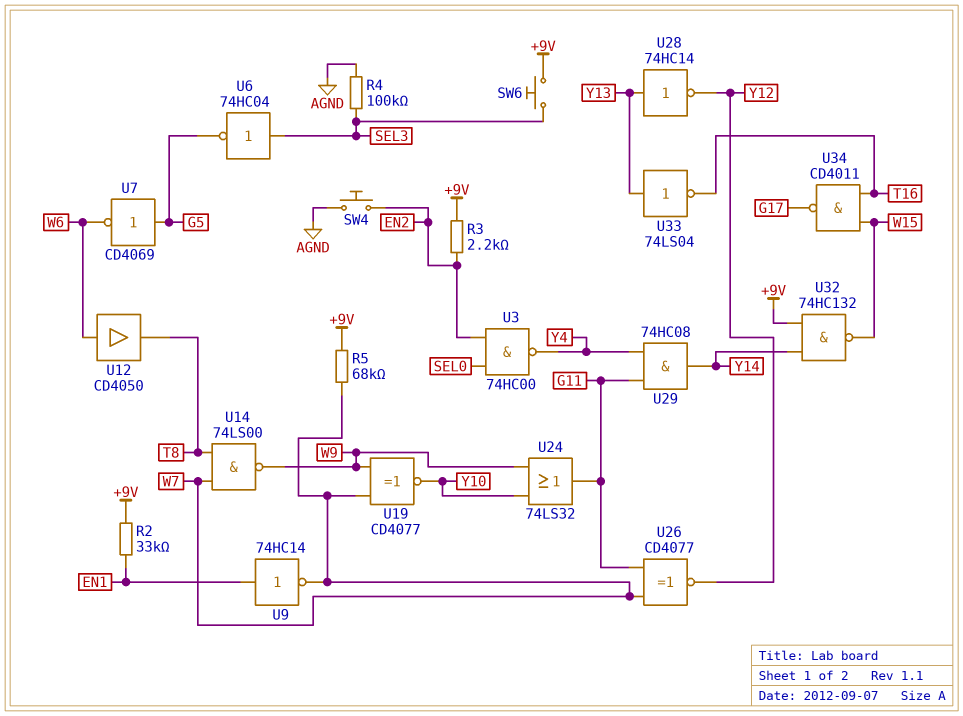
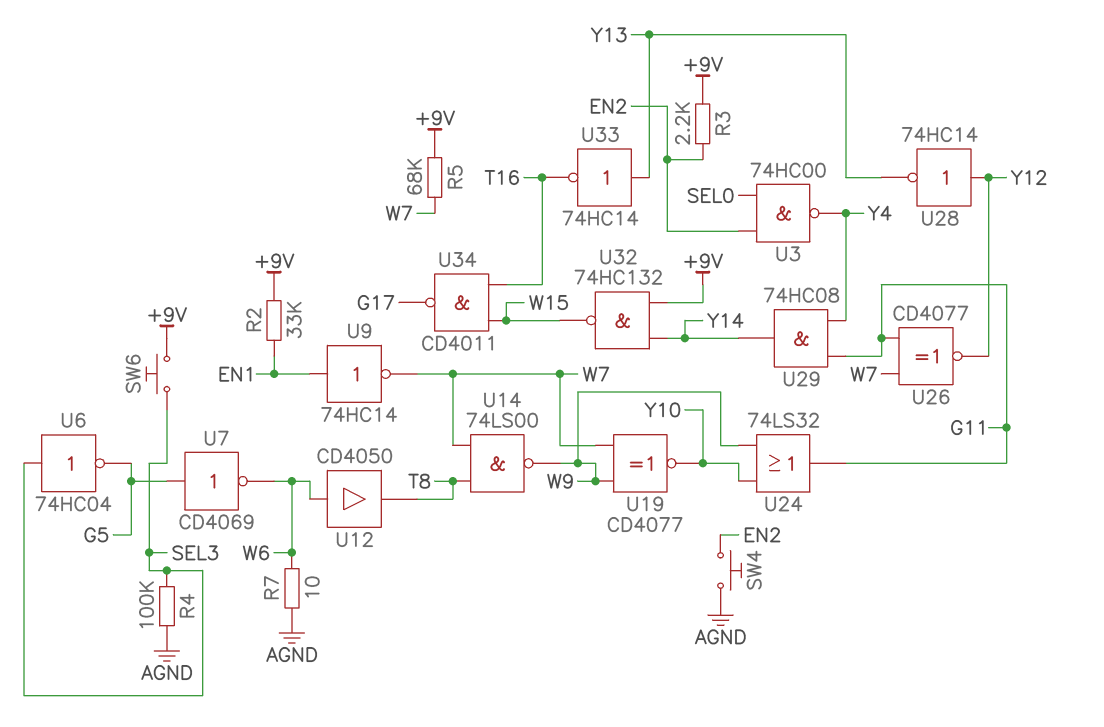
R7: none -> 10 (AGND, W6)
U28: NOT 74HC14 (in Y13, out Y12) -> NOT 74HC14 (in Y12, out Y13)
U33: NOT 74LS04 (in Y13, out T16) -> NOT 74HC14 (in Y13, out T16)

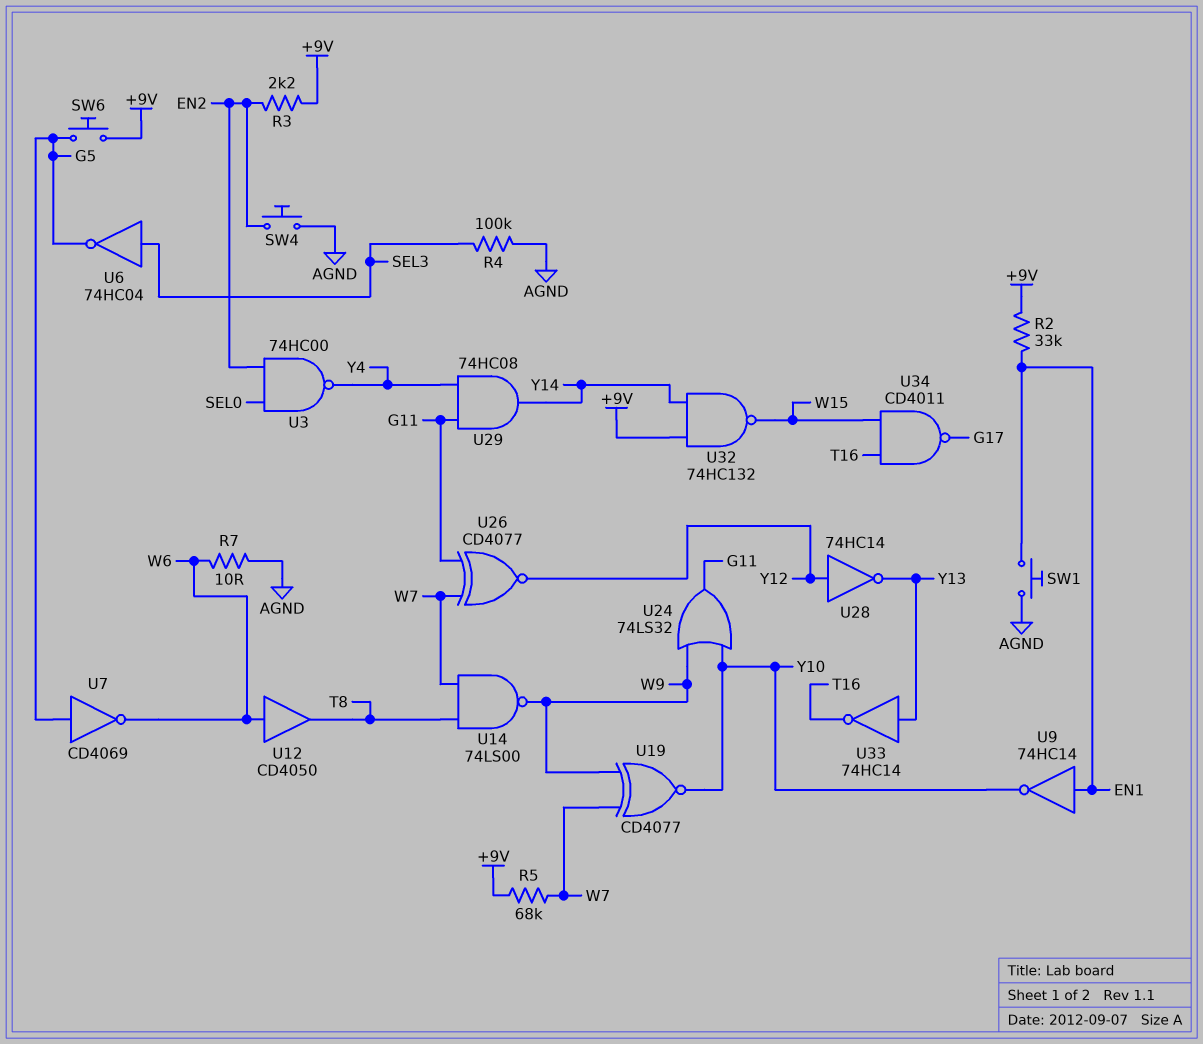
SW1: none -> button (AGND, EN1)
SW6: button (+9V, SEL3) -> button (+9V, G5)
U9: NOT 74HC14 (in EN1, out W7) -> NOT 74HC14 (in EN1, out Y10)

